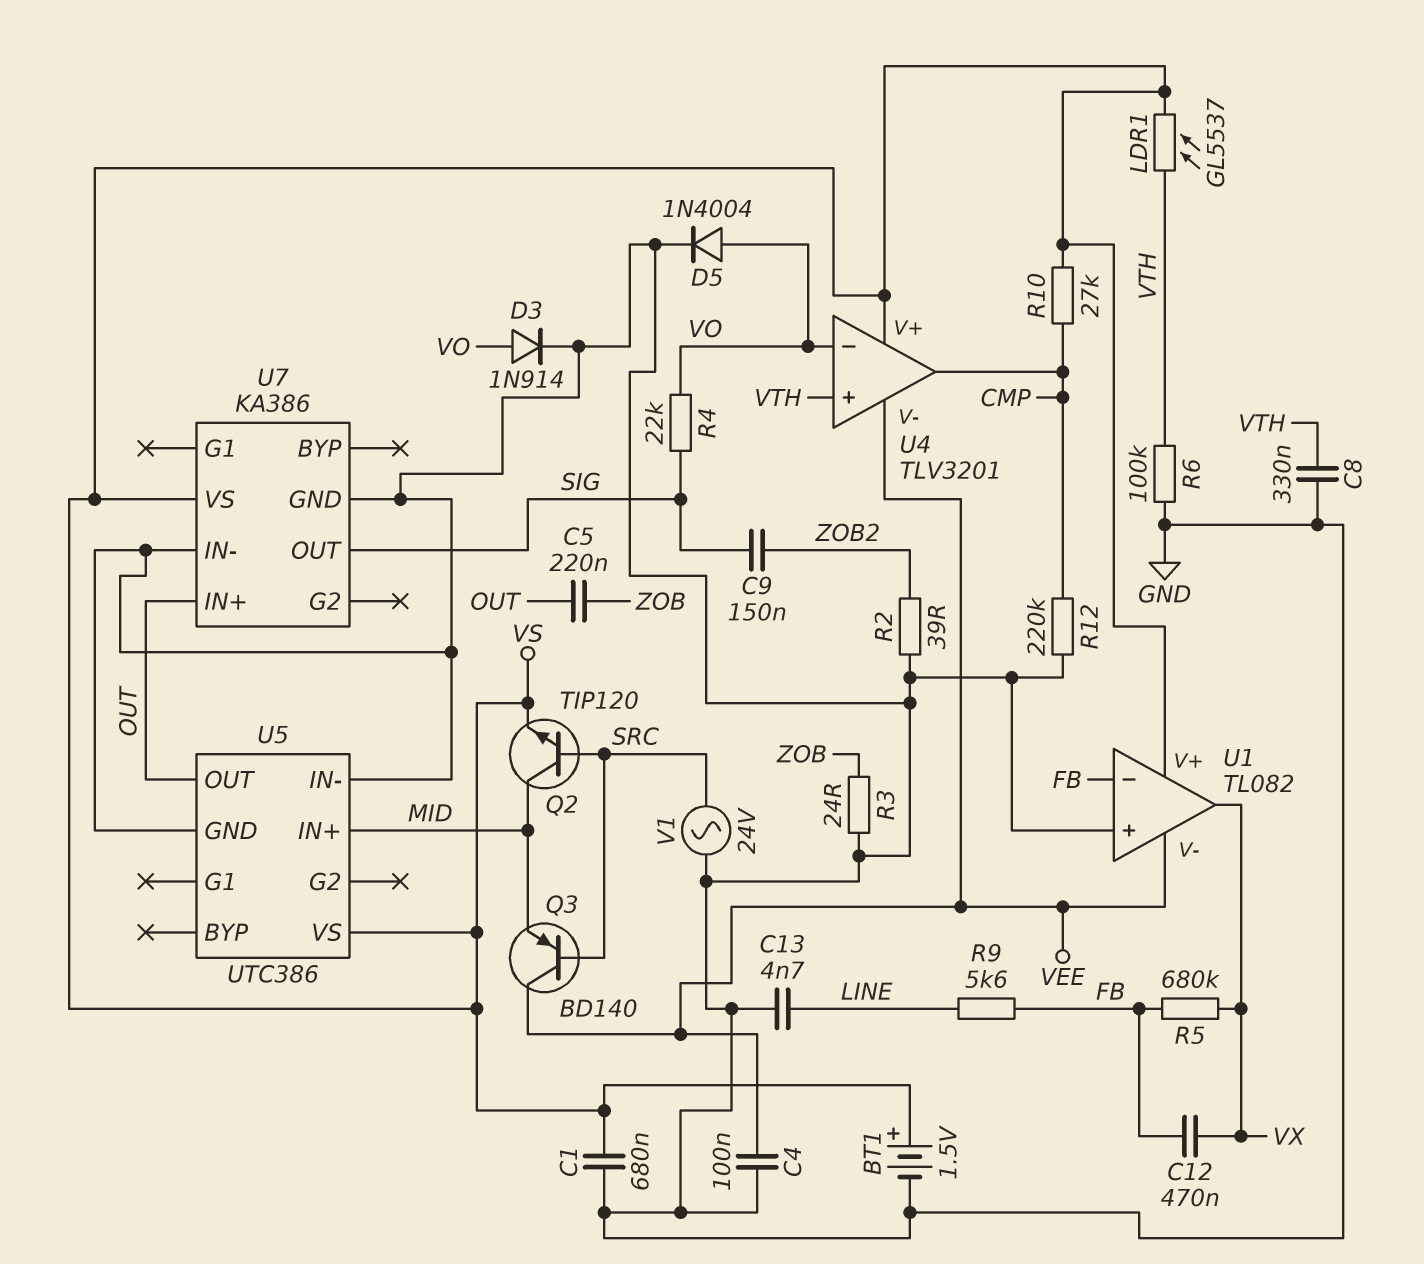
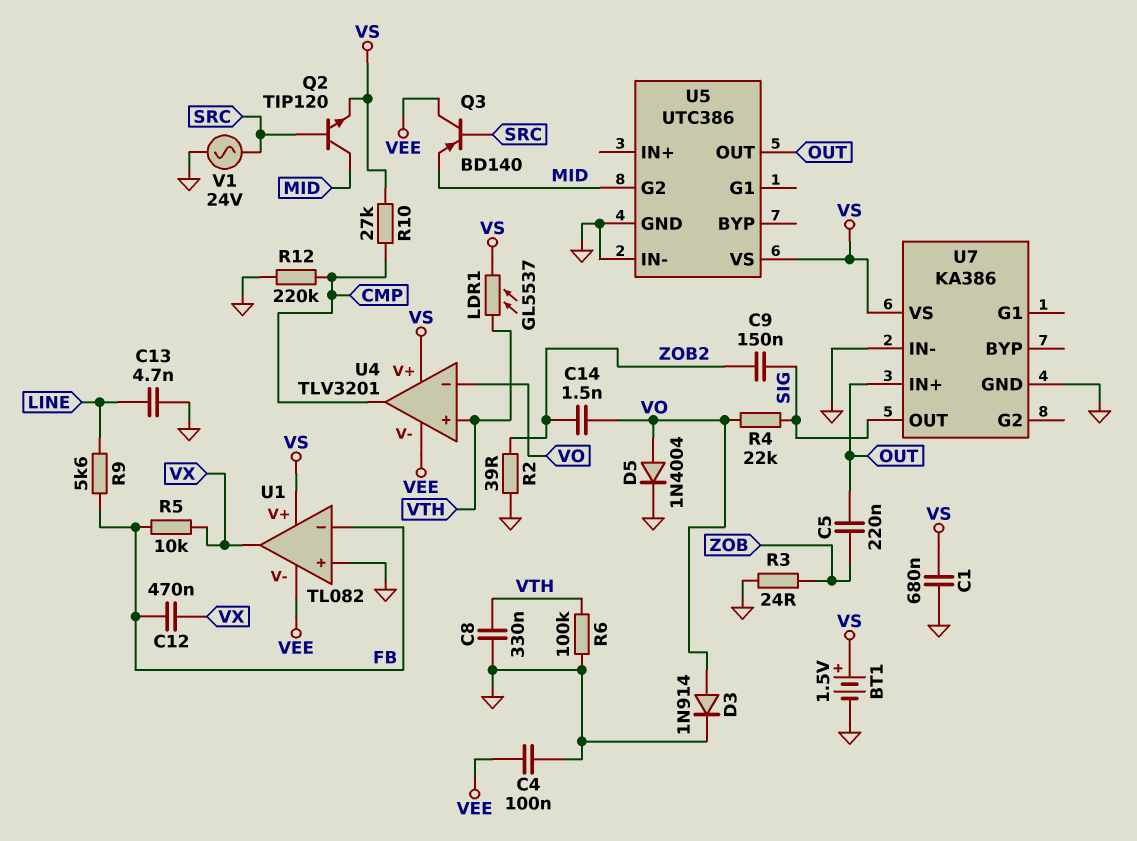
C14: none -> 1.5nF (VO, ZOB2)
R5: 680k (FB, VX) -> 10k (FB, VX)
U5 pin G2: none -> MID
U5 pin IN+: MID -> none

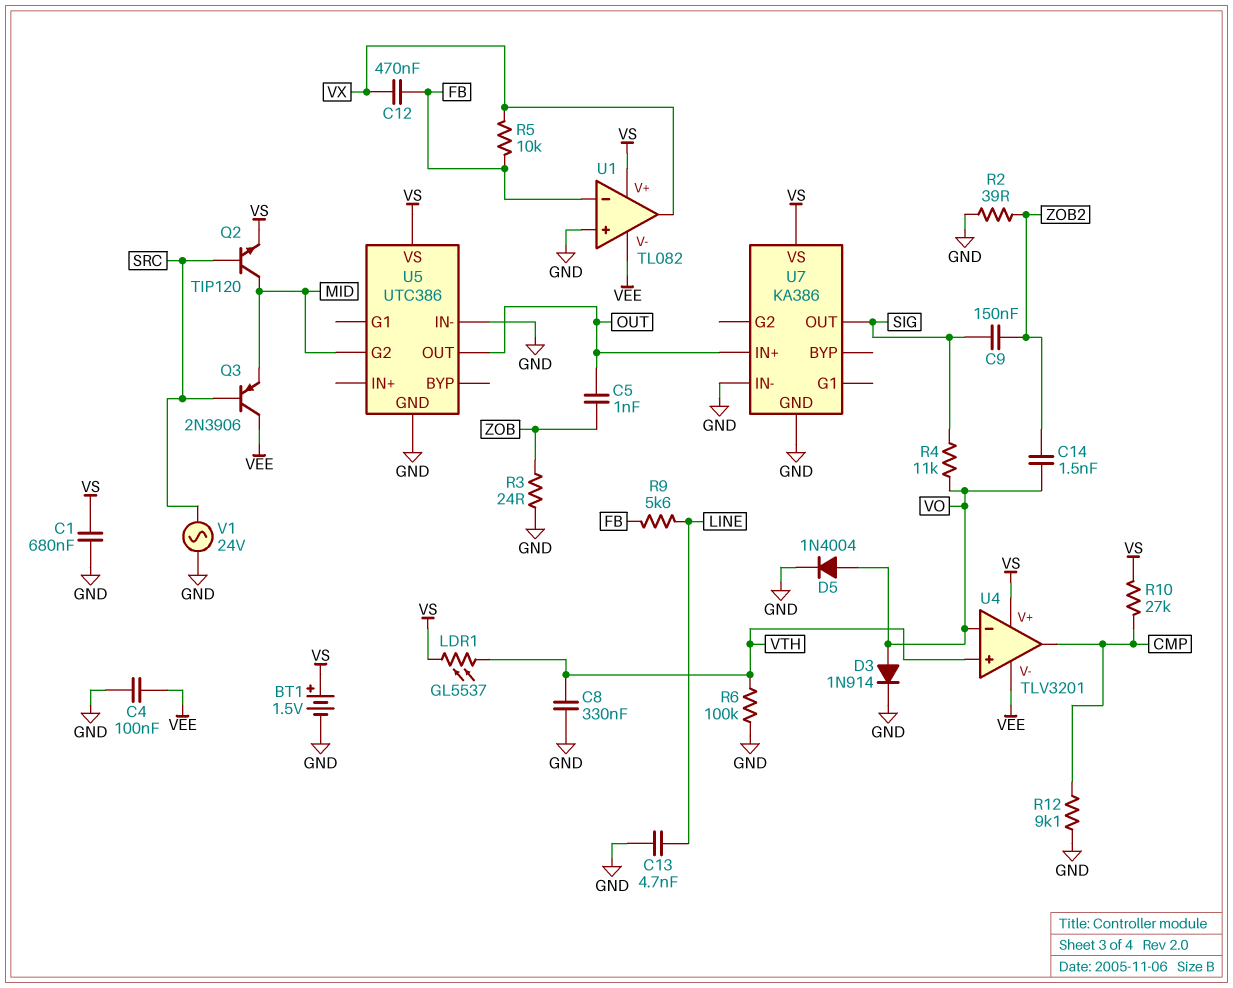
C5: 220nF (OUT, ZOB) -> 1nF (OUT, ZOB)
Q3: PNP BD140 (B SRC, C VEE, E MID) -> PNP 2N3906 (B SRC, C VEE, E MID)
R4: 22k (SIG, VO) -> 11k (SIG, VO)
R12: 220k (CMP, GND) -> 9.1k (CMP, GND)

